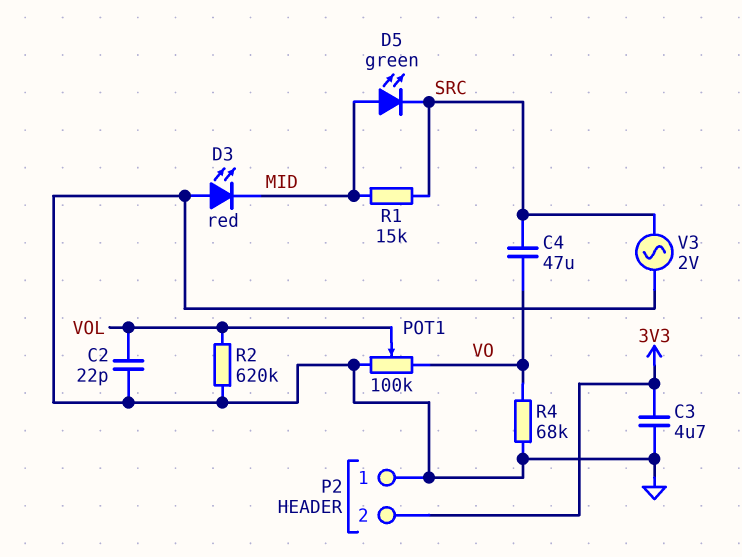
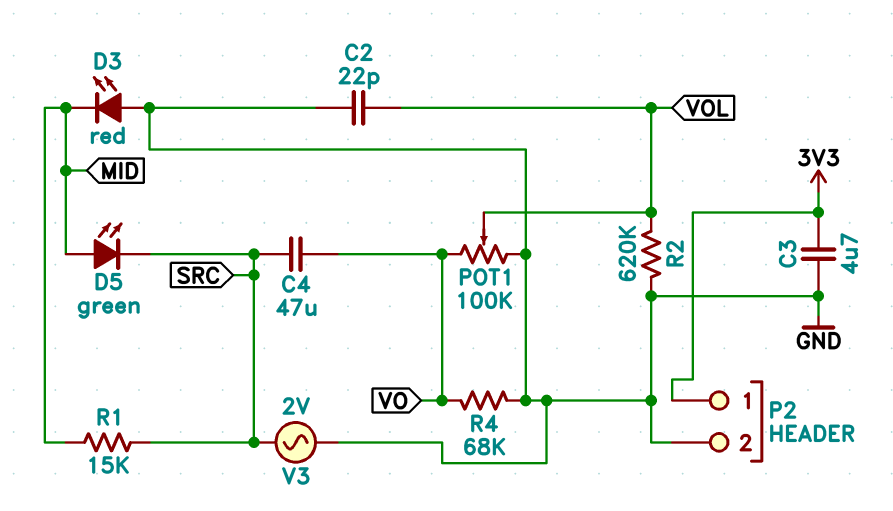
P2 pin 1: GND -> 3V3
P2 pin 2: 3V3 -> GND

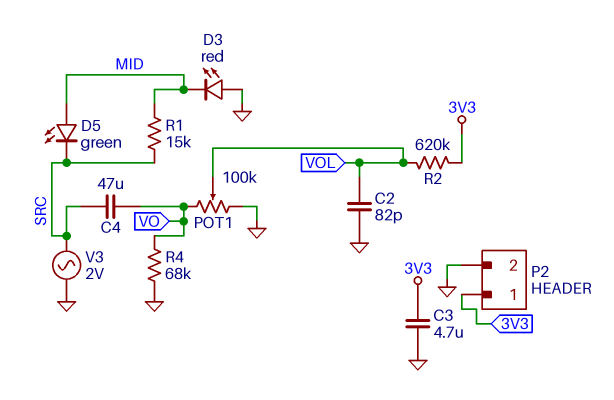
C2: 22pF (GND, VOL) -> 82pF (GND, VOL)
R2: 620k (GND, VOL) -> 620k (3V3, VOL)

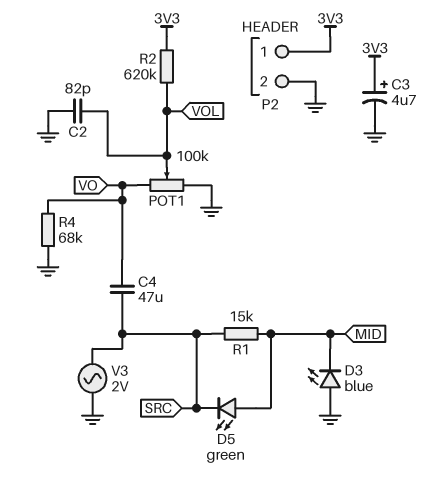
C3: 4.7uF (3V3, GND) -> 4.7uF (plus 3V3, minus GND)
D3: LED red (A GND, K MID) -> LED blue (A GND, K MID)

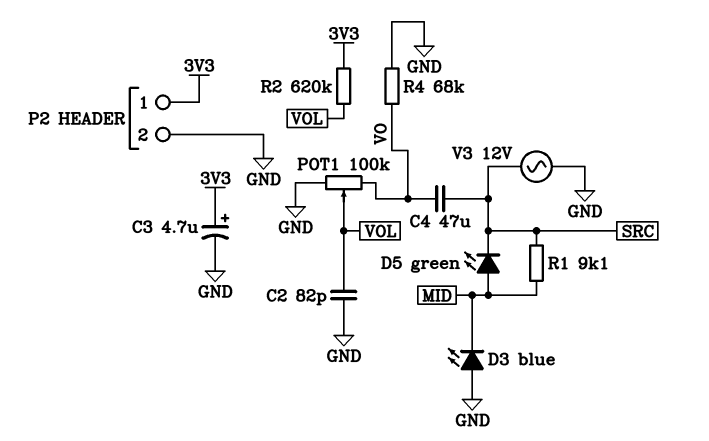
R1: 15k (MID, SRC) -> 9.1k (MID, SRC)
V3: AC 2V (GND, SRC) -> AC 12V (GND, SRC)

